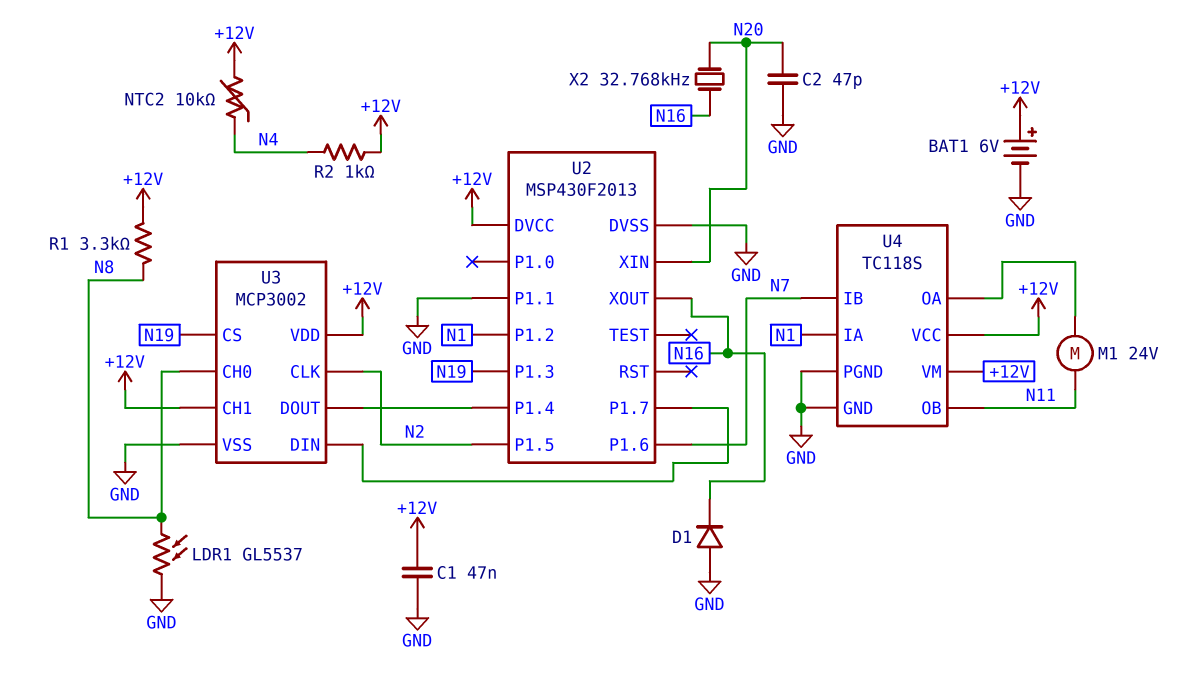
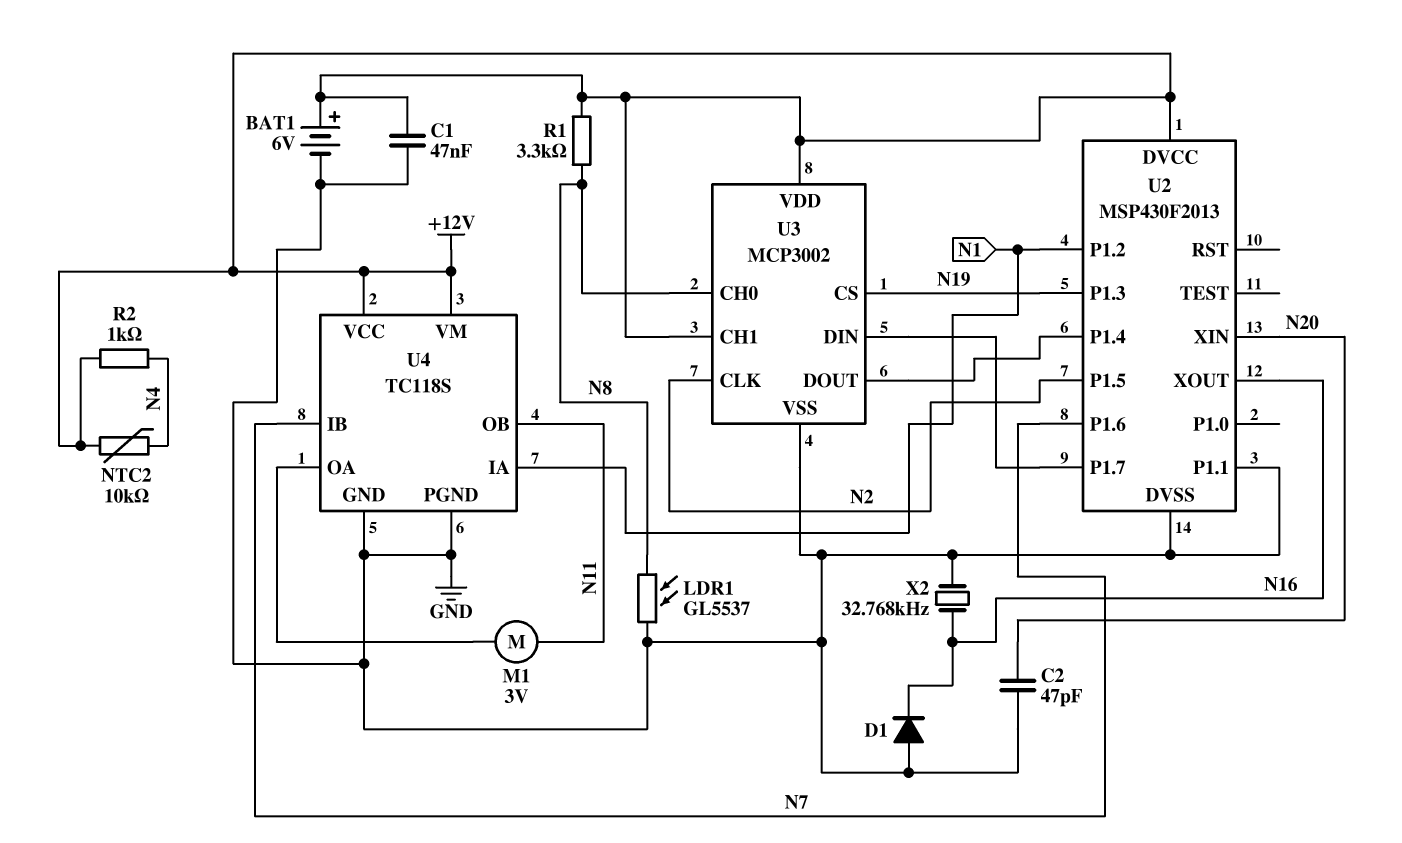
M1: motor 24V (N11, U4/OA) -> motor 3V (N11, U4/OA)
X2: 32.768kHz (N16, N20) -> 32.768kHz (GND, N16)

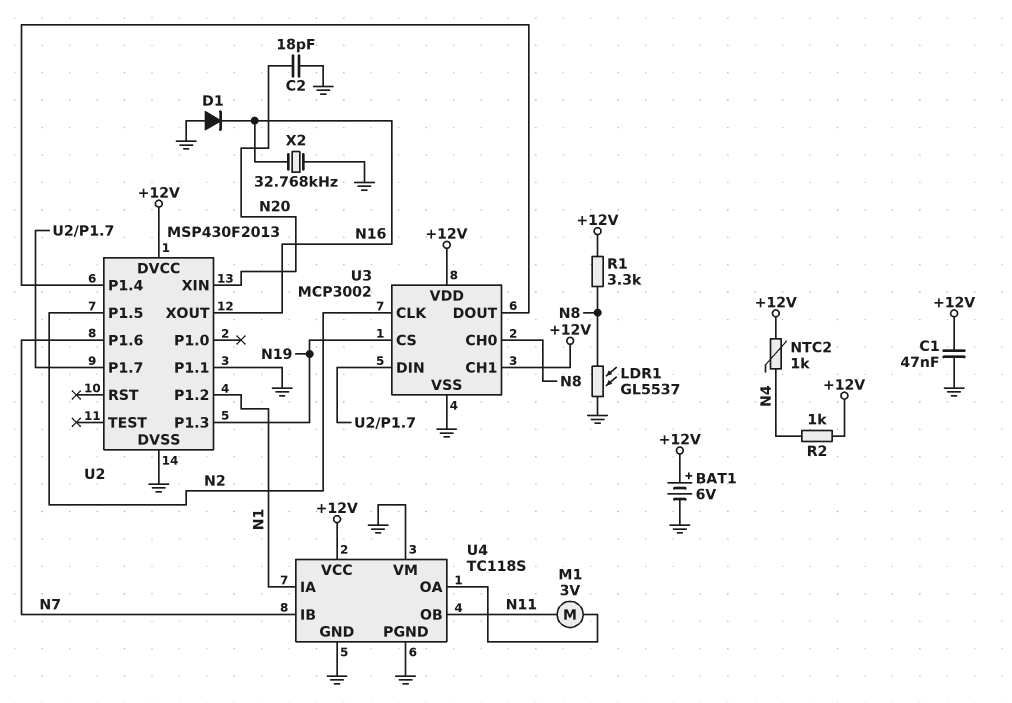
C2: 47pF (GND, N20) -> 18pF (GND, N20)
NTC2: 10k (+12V, N4) -> 1k (+12V, N4)
U4 pin VM: +12V -> GND

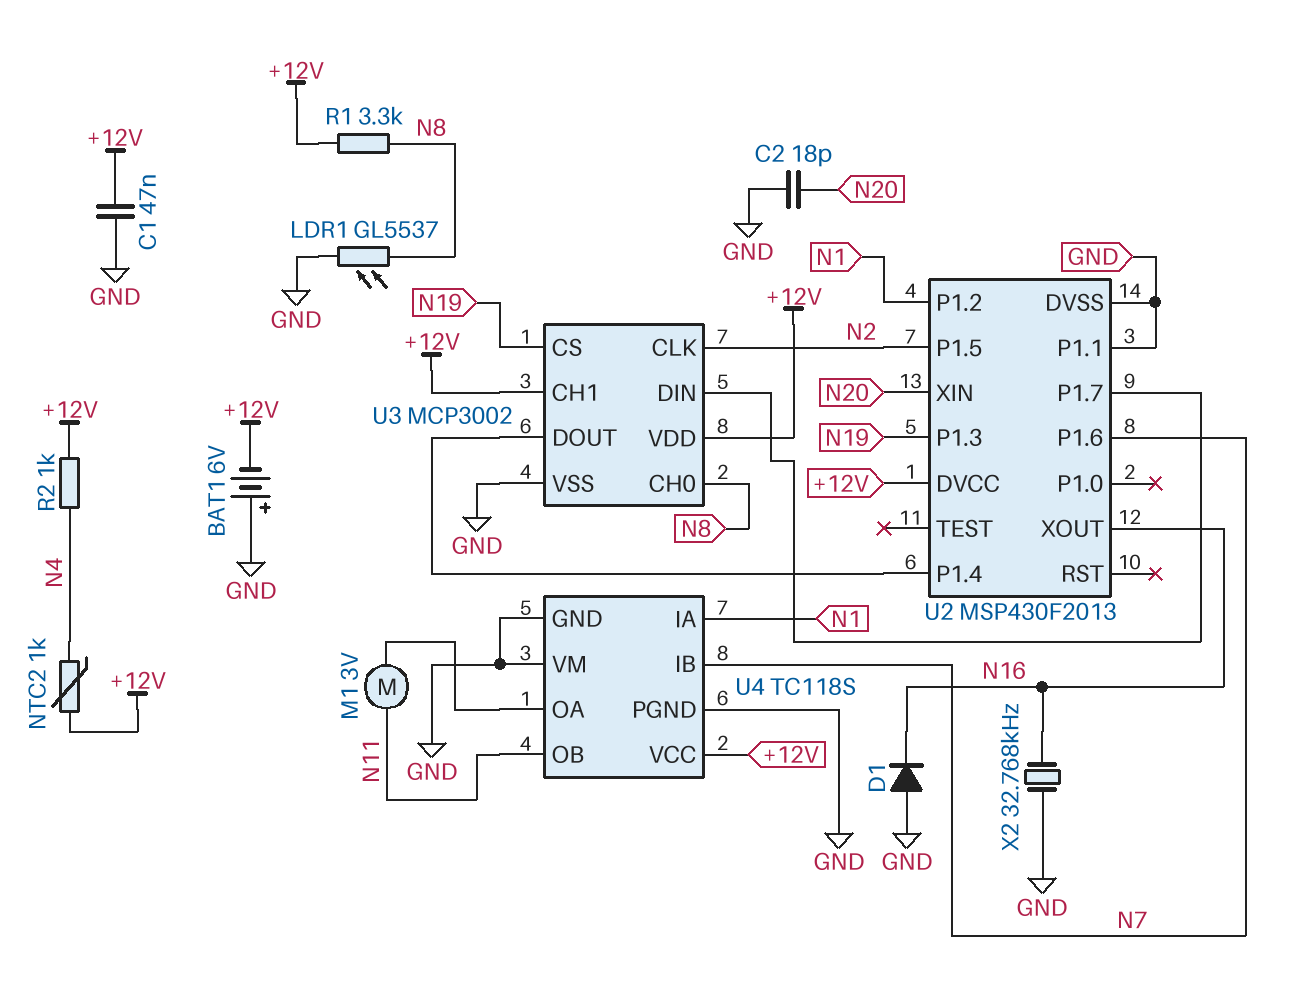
BAT1: 6V (plus +12V, minus GND) -> 6V (plus GND, minus +12V)

